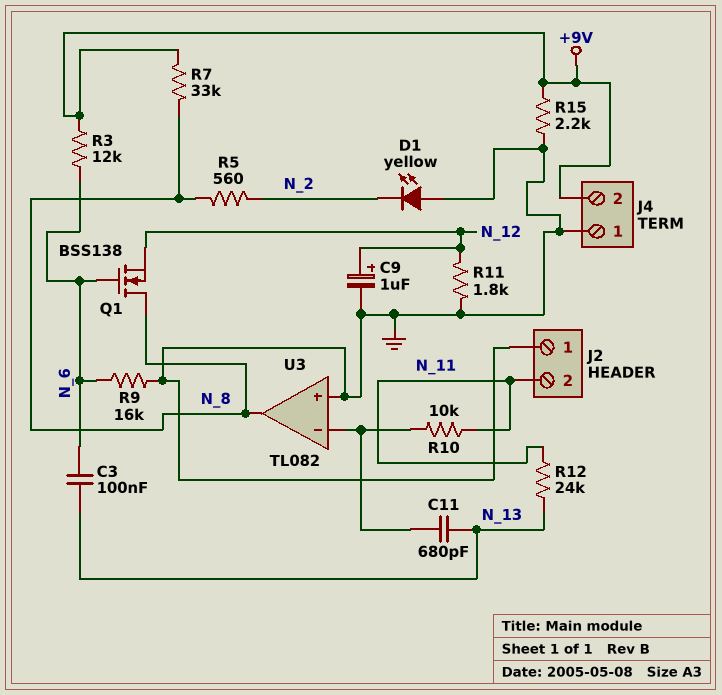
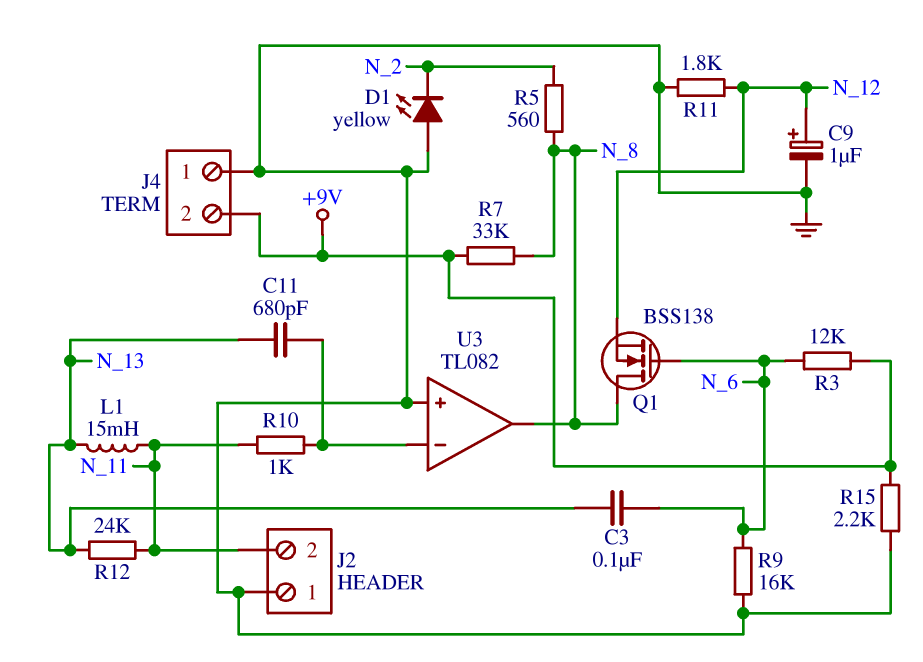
L1: none -> 15mH (N_11, N_13)
R10: 10k (N_11, U3/in-) -> 1k (N_11, U3/in-)

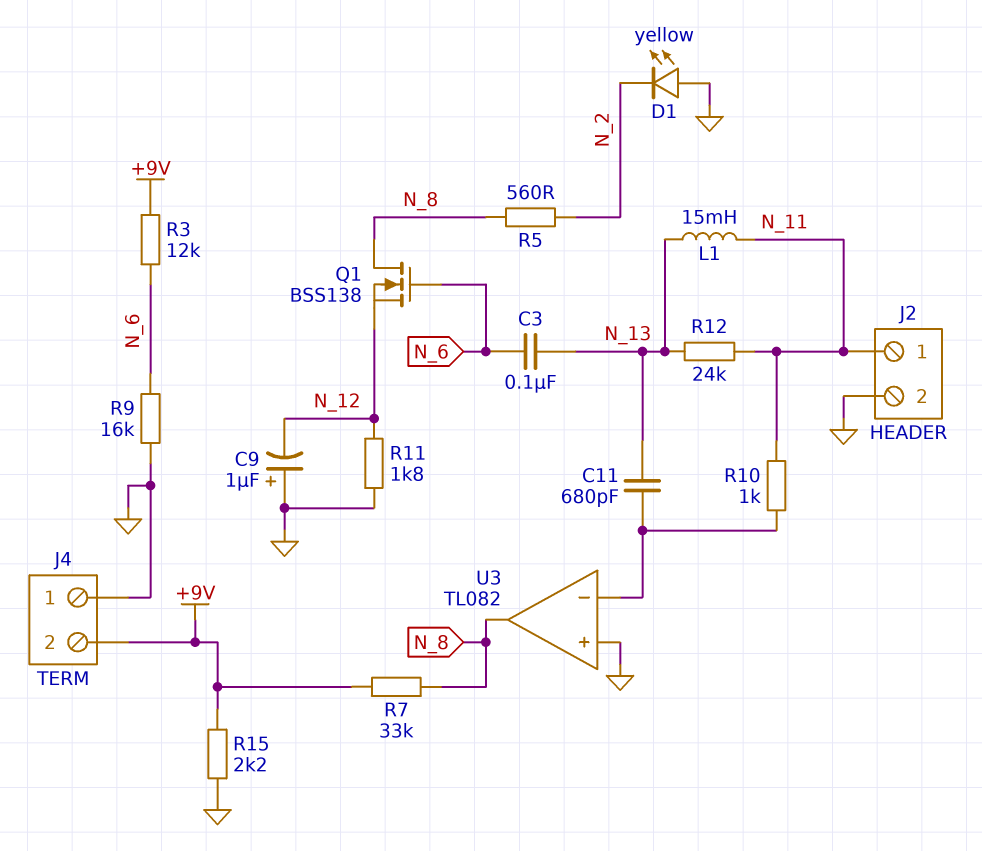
C9: 1uF (plus N_12, minus GND) -> 1uF (plus GND, minus N_12)
J2 pin 1: GND -> N_11
J2 pin 2: N_11 -> GND

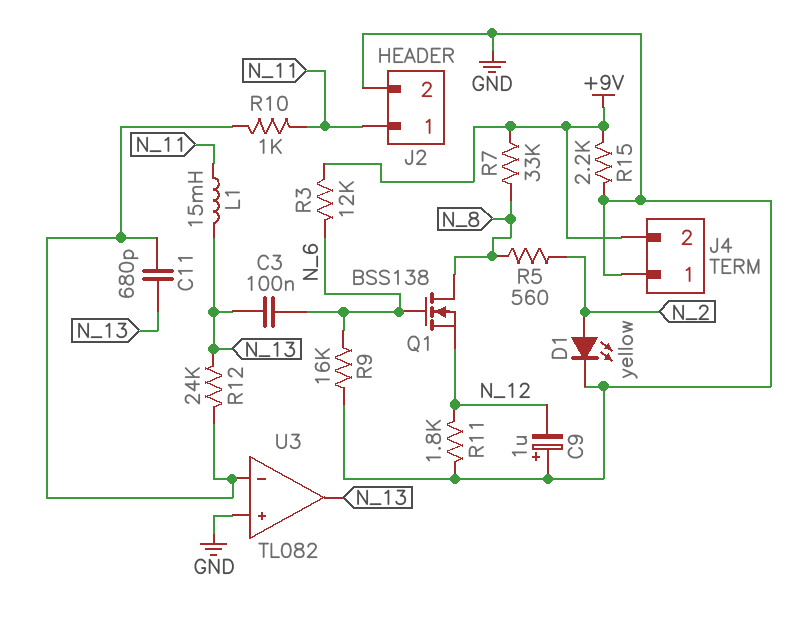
D1: LED yellow (A GND, K N_2) -> LED yellow (A N_2, K GND)
R12: 24k (N_11, N_13) -> 24k (N_13, U3/in-)
U3 pin out: N_8 -> N_13

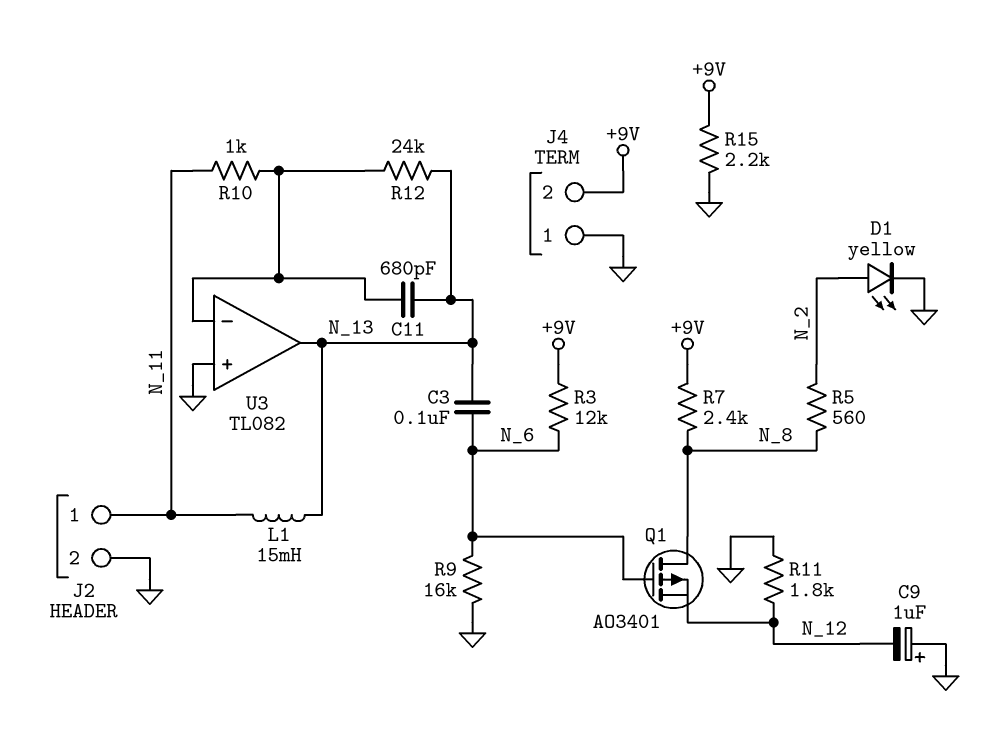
Q1: NMOS BSS138 (G N_6, D N_8, S N_12) -> PMOS AO3401 (G N_6, D N_8, S N_12)
R7: 33k (+9V, N_8) -> 2.4k (+9V, N_8)

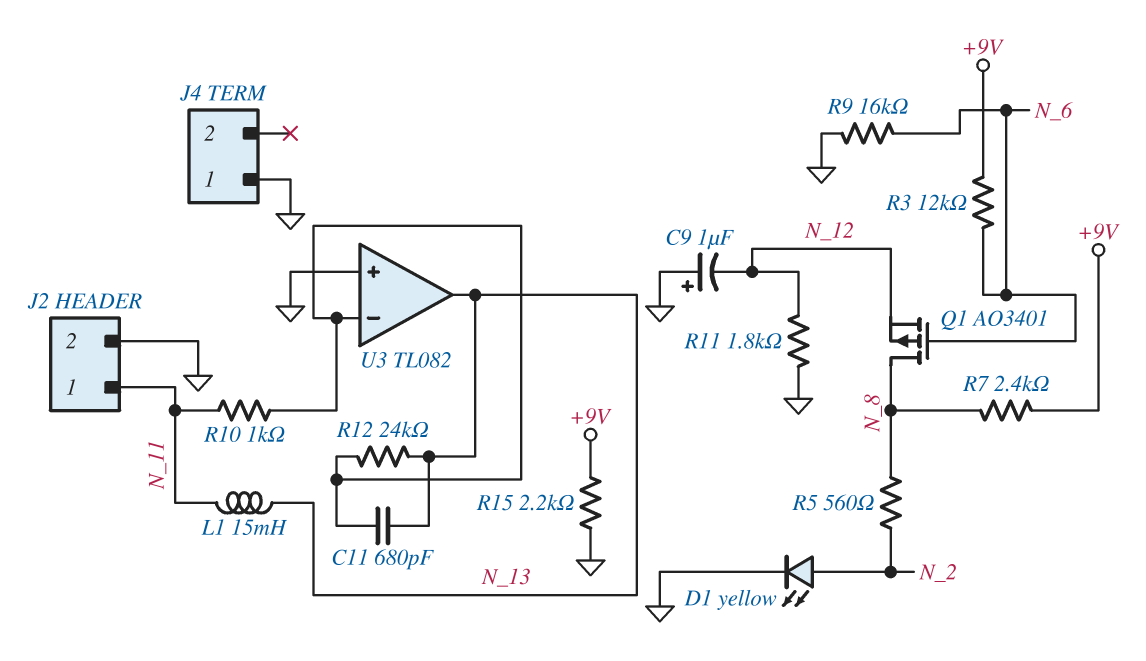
C3: 100nF (N_6, N_13) -> none
J4 pin 2: +9V -> none

